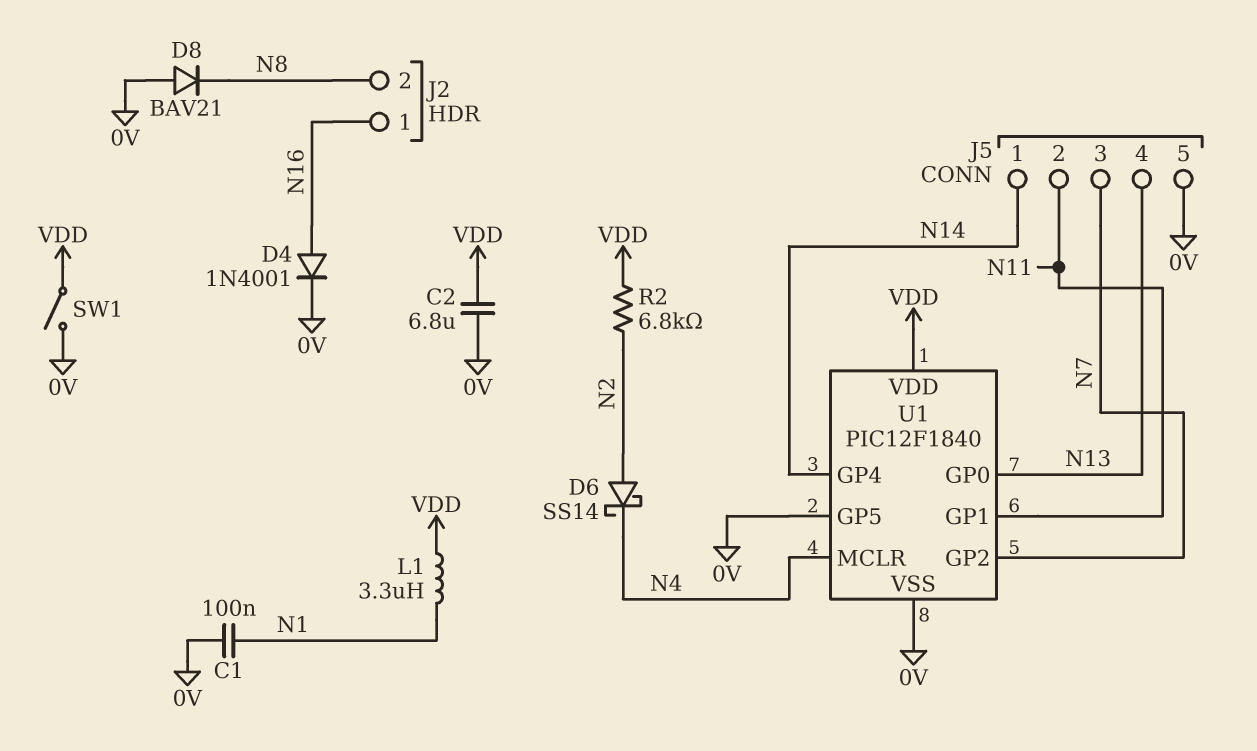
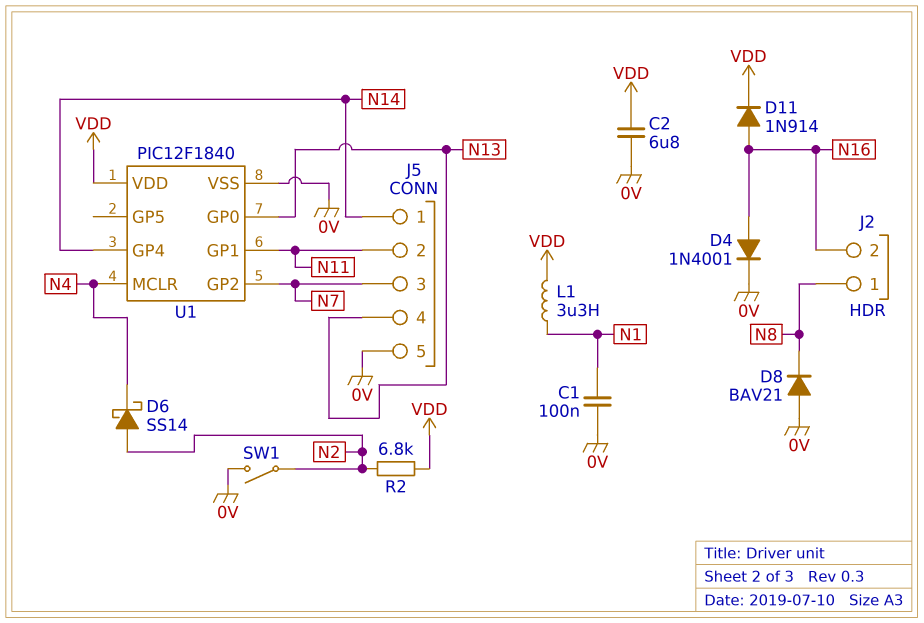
D11: none -> diode 1N914 (A N16, K VDD)
J2 pin 1: N16 -> N8
J2 pin 2: N8 -> N16
SW1: switch (0V, VDD) -> switch (0V, N2)
U1 pin GP5: 0V -> none

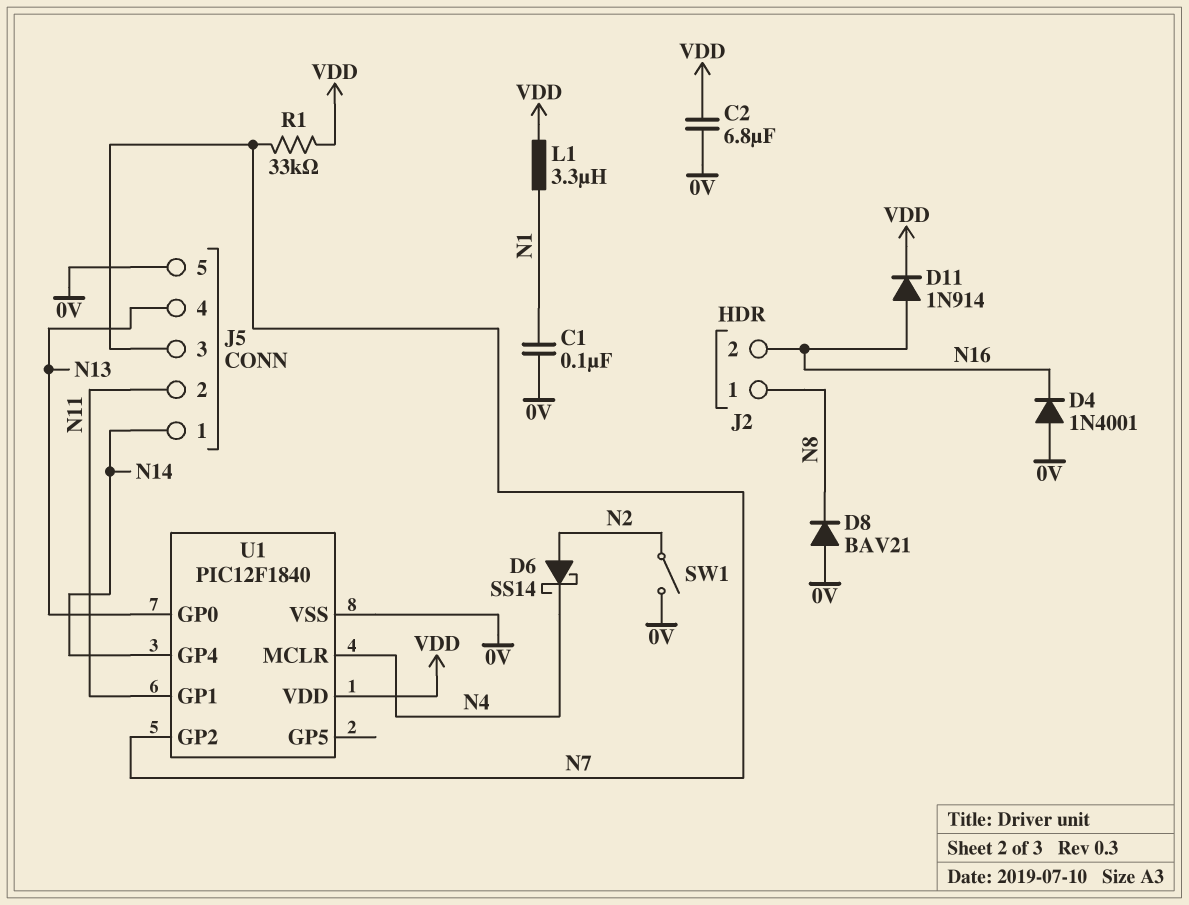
D4: diode 1N4001 (A N16, K 0V) -> diode 1N4001 (A 0V, K N16)
R1: none -> 33k (N7, VDD)
R2: 6.8k (N2, VDD) -> none

